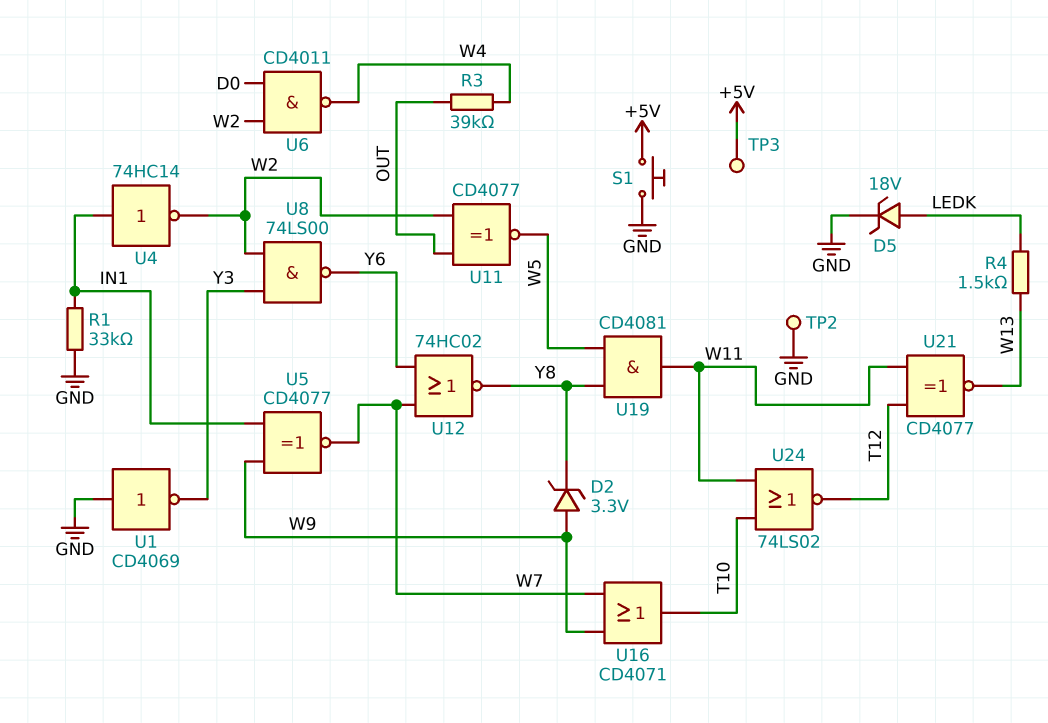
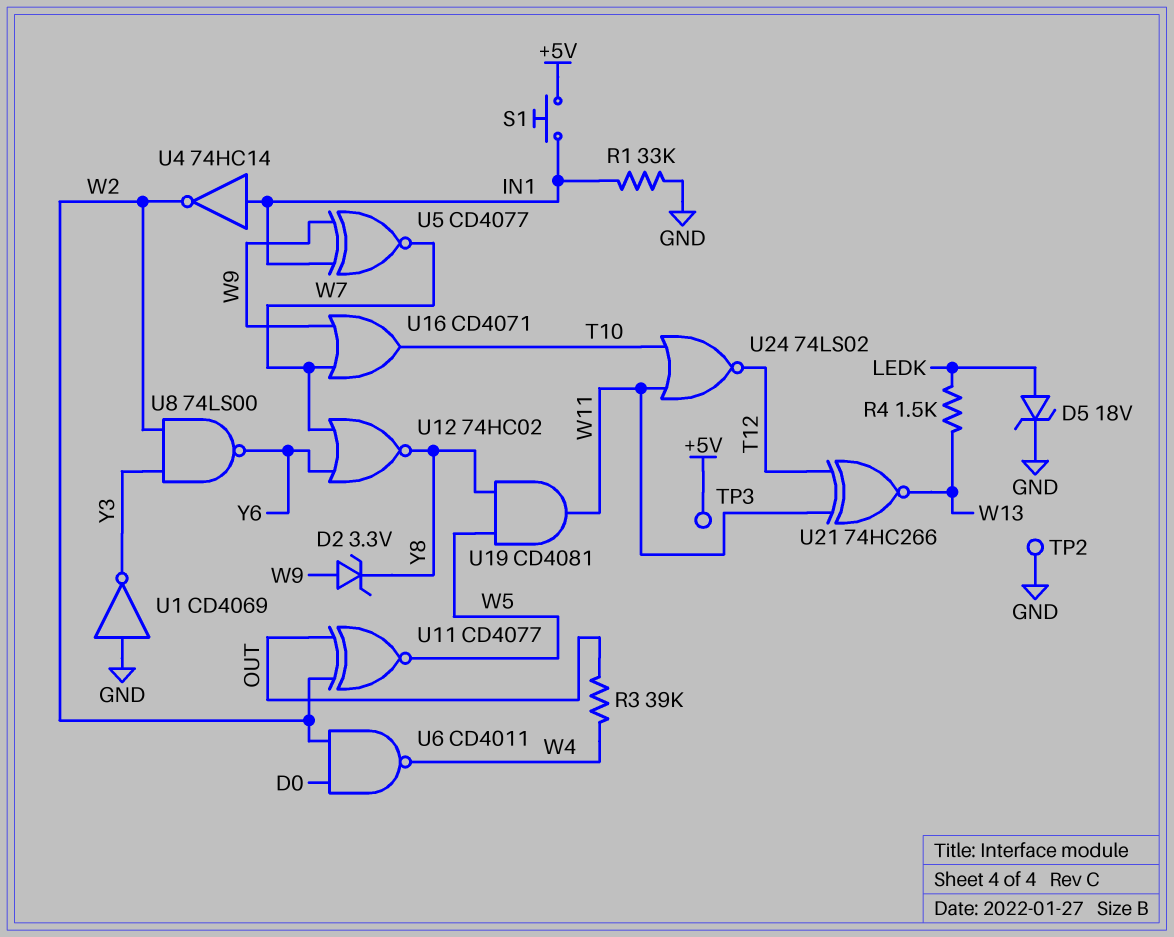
S1: button (+5V, GND) -> button (+5V, IN1)
U21: XNOR CD4077 (in T12, in W11, out W13) -> XNOR 74HC266 (in T12, in W11, out W13)

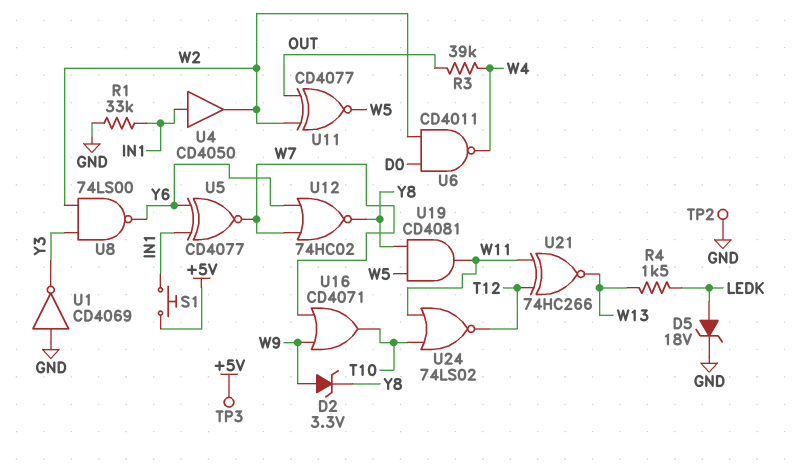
U4: NOT 74HC14 (in IN1, out W2) -> buffer CD4050 (in IN1, out W2)
U5: XNOR CD4077 (in IN1, in W9, out W7) -> XNOR CD4077 (in IN1, in Y6, out W7)

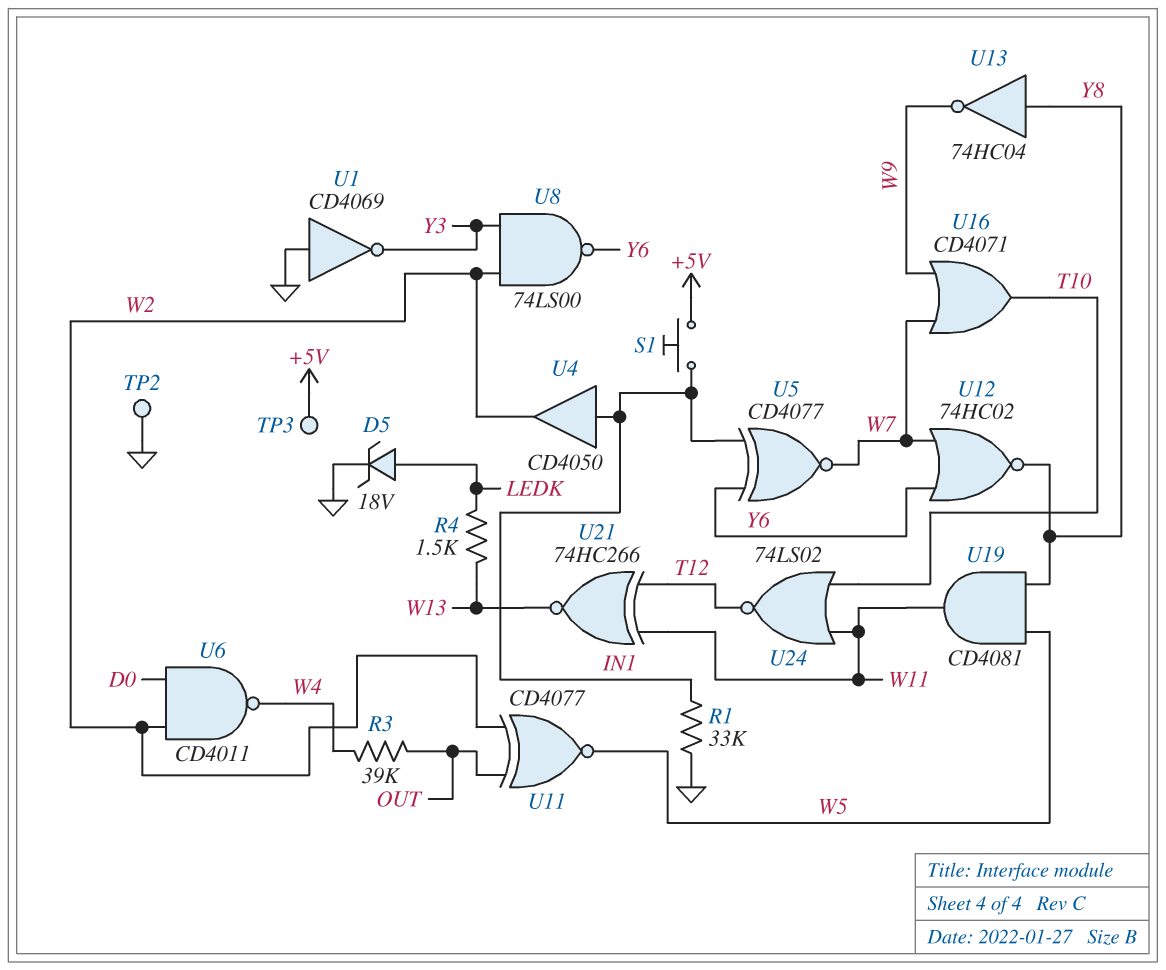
D2: zener 3.3V (A W9, K Y8) -> none
U13: none -> NOT 74HC04 (in Y8, out W9)

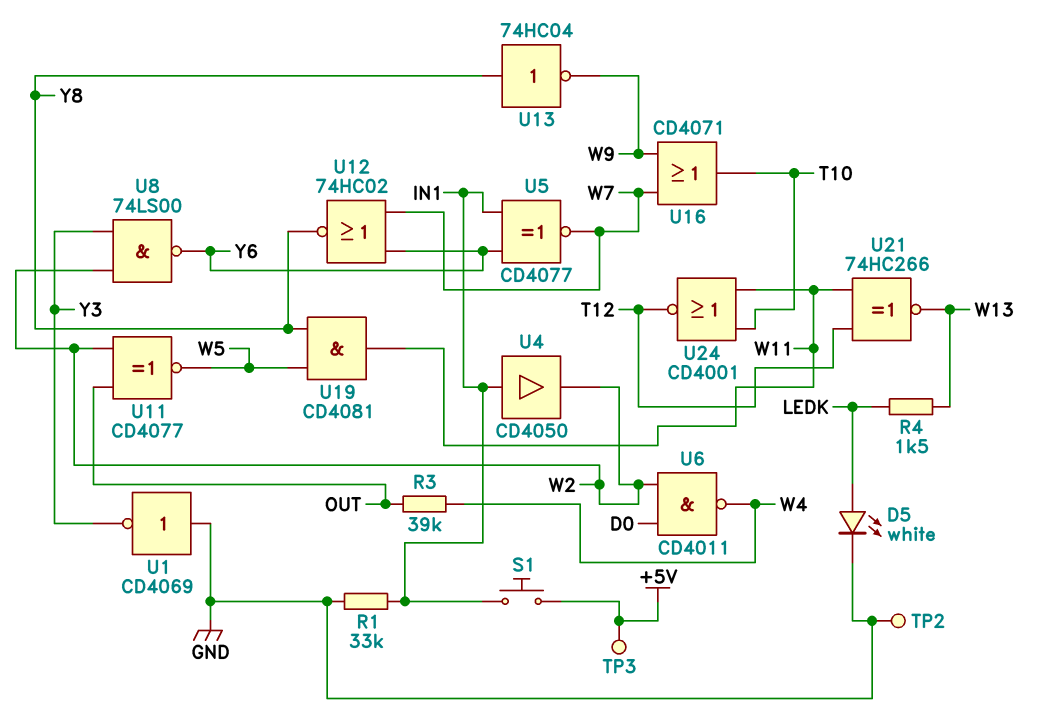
D5: zener 18V (A LEDK, K GND) -> LED white (A LEDK, K GND)
U24: NOR 74LS02 (in T10, in W11, out T12) -> NOR CD4001 (in T10, in W11, out T12)

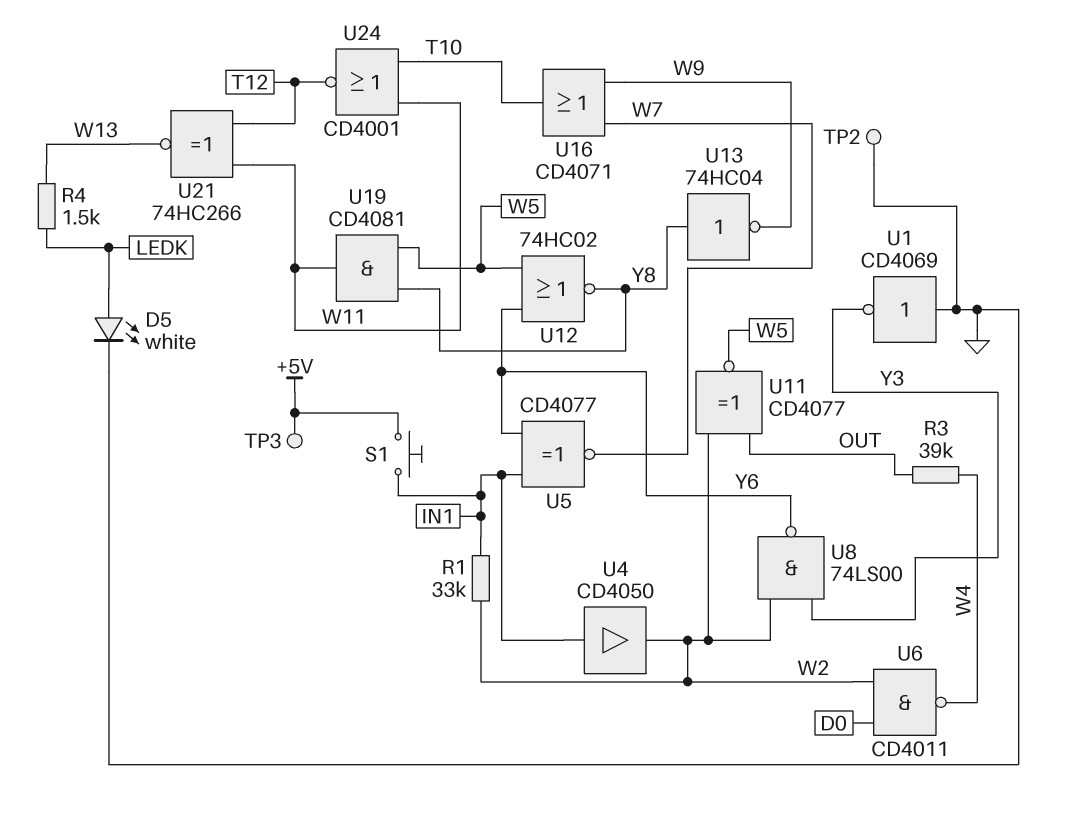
R1: 33k (GND, IN1) -> 33k (IN1, W2)
U12: NOR 74HC02 (in W7, in Y6, out Y8) -> NOR 74HC02 (in W5, in Y6, out Y8)

